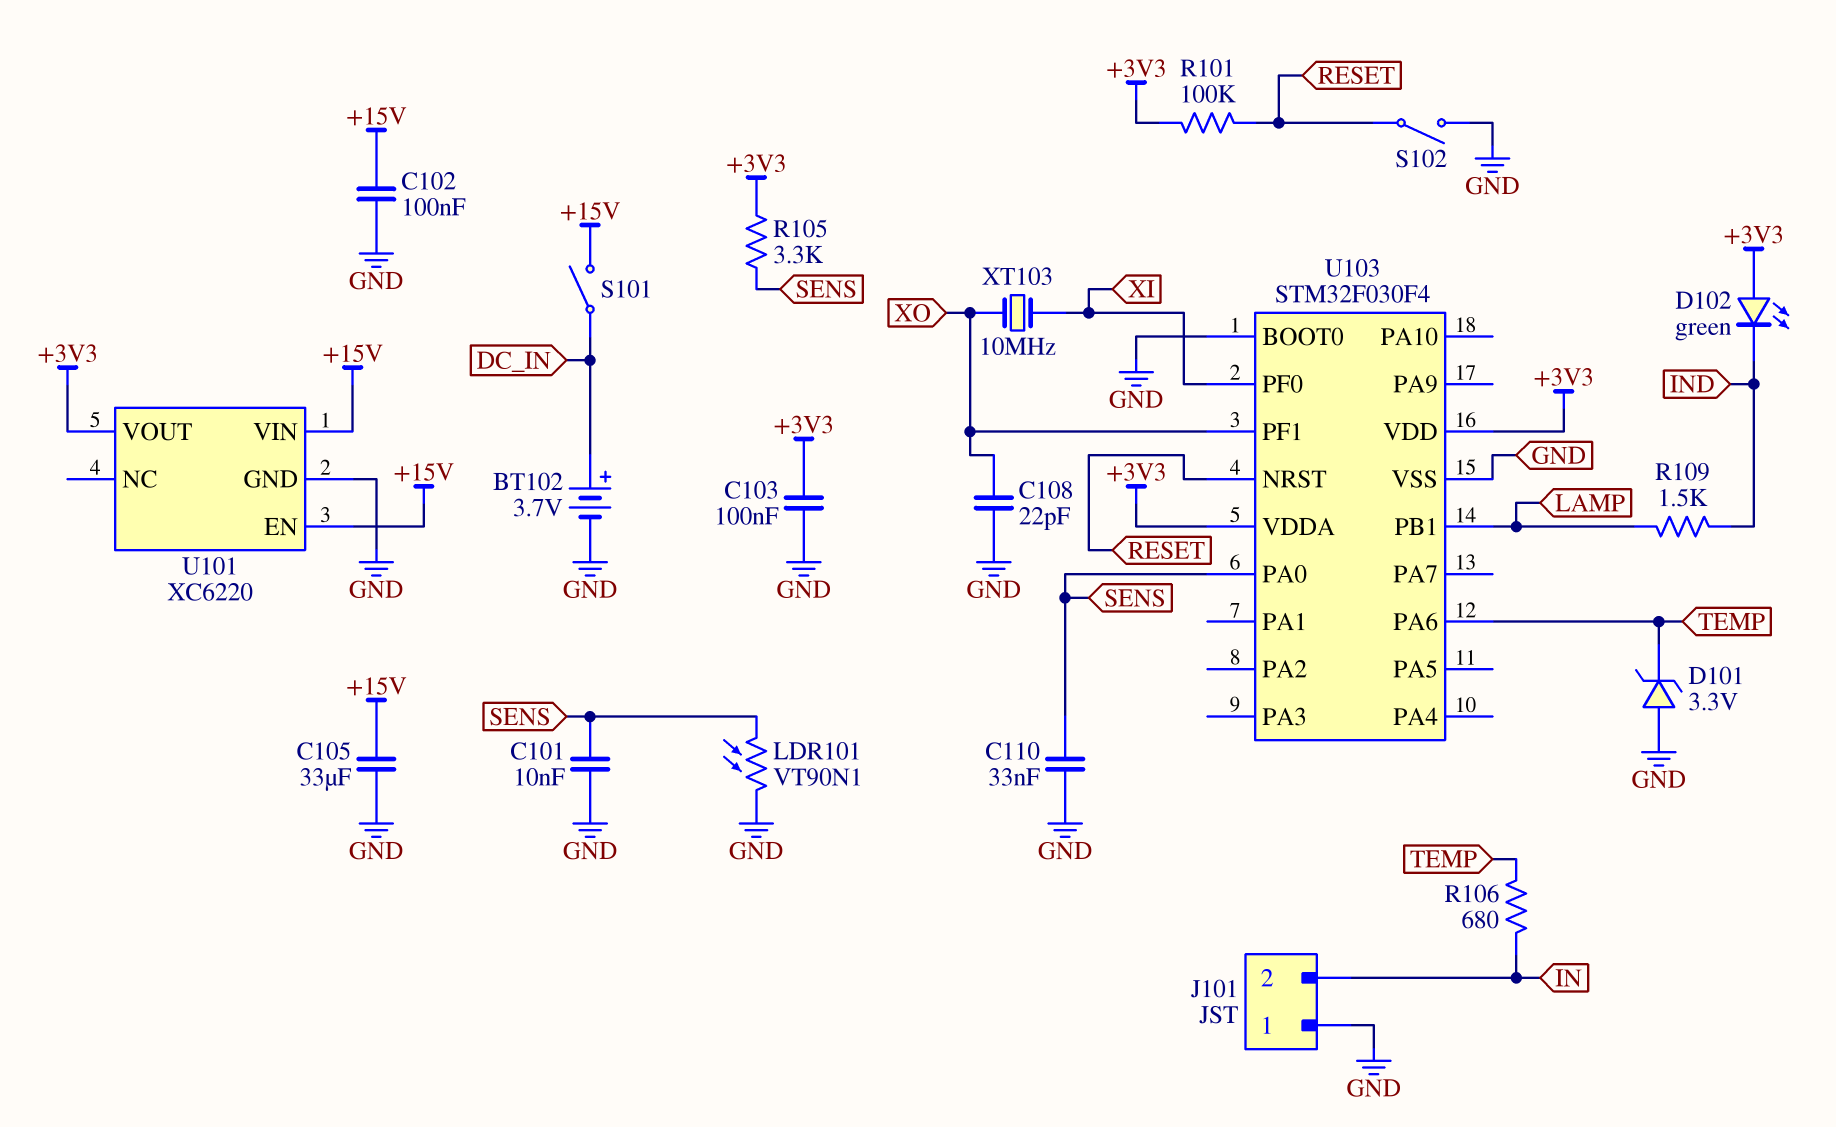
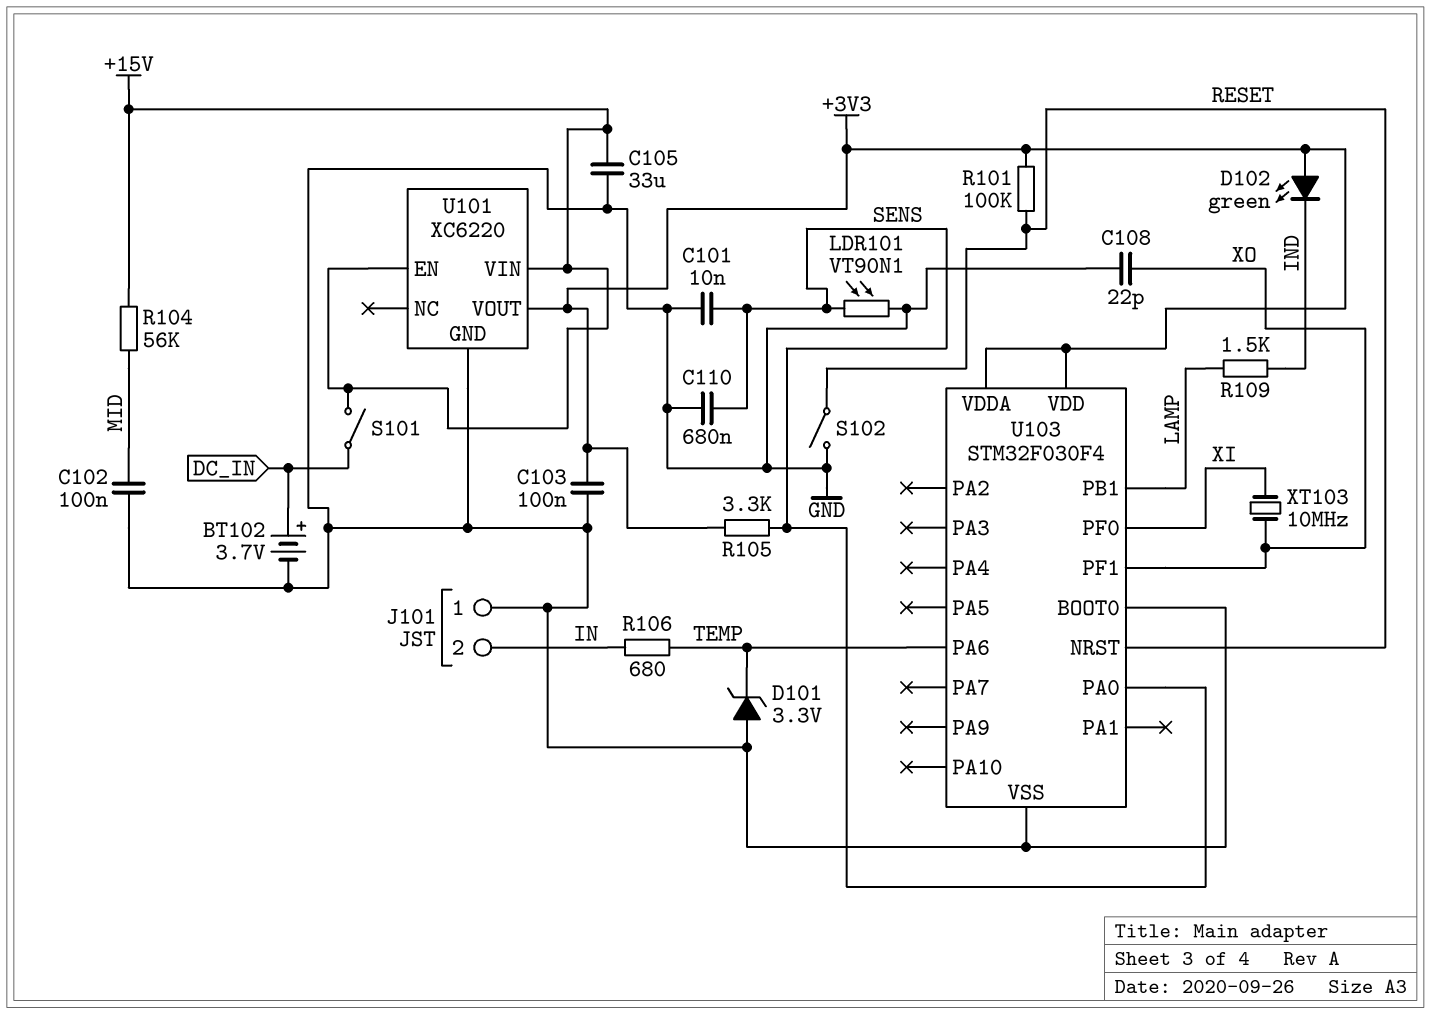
C102: 100nF (+15V, GND) -> 100nF (GND, MID)
C110: 33nF (GND, SENS) -> 680nF (GND, SENS)
R104: none -> 56k (+15V, MID)

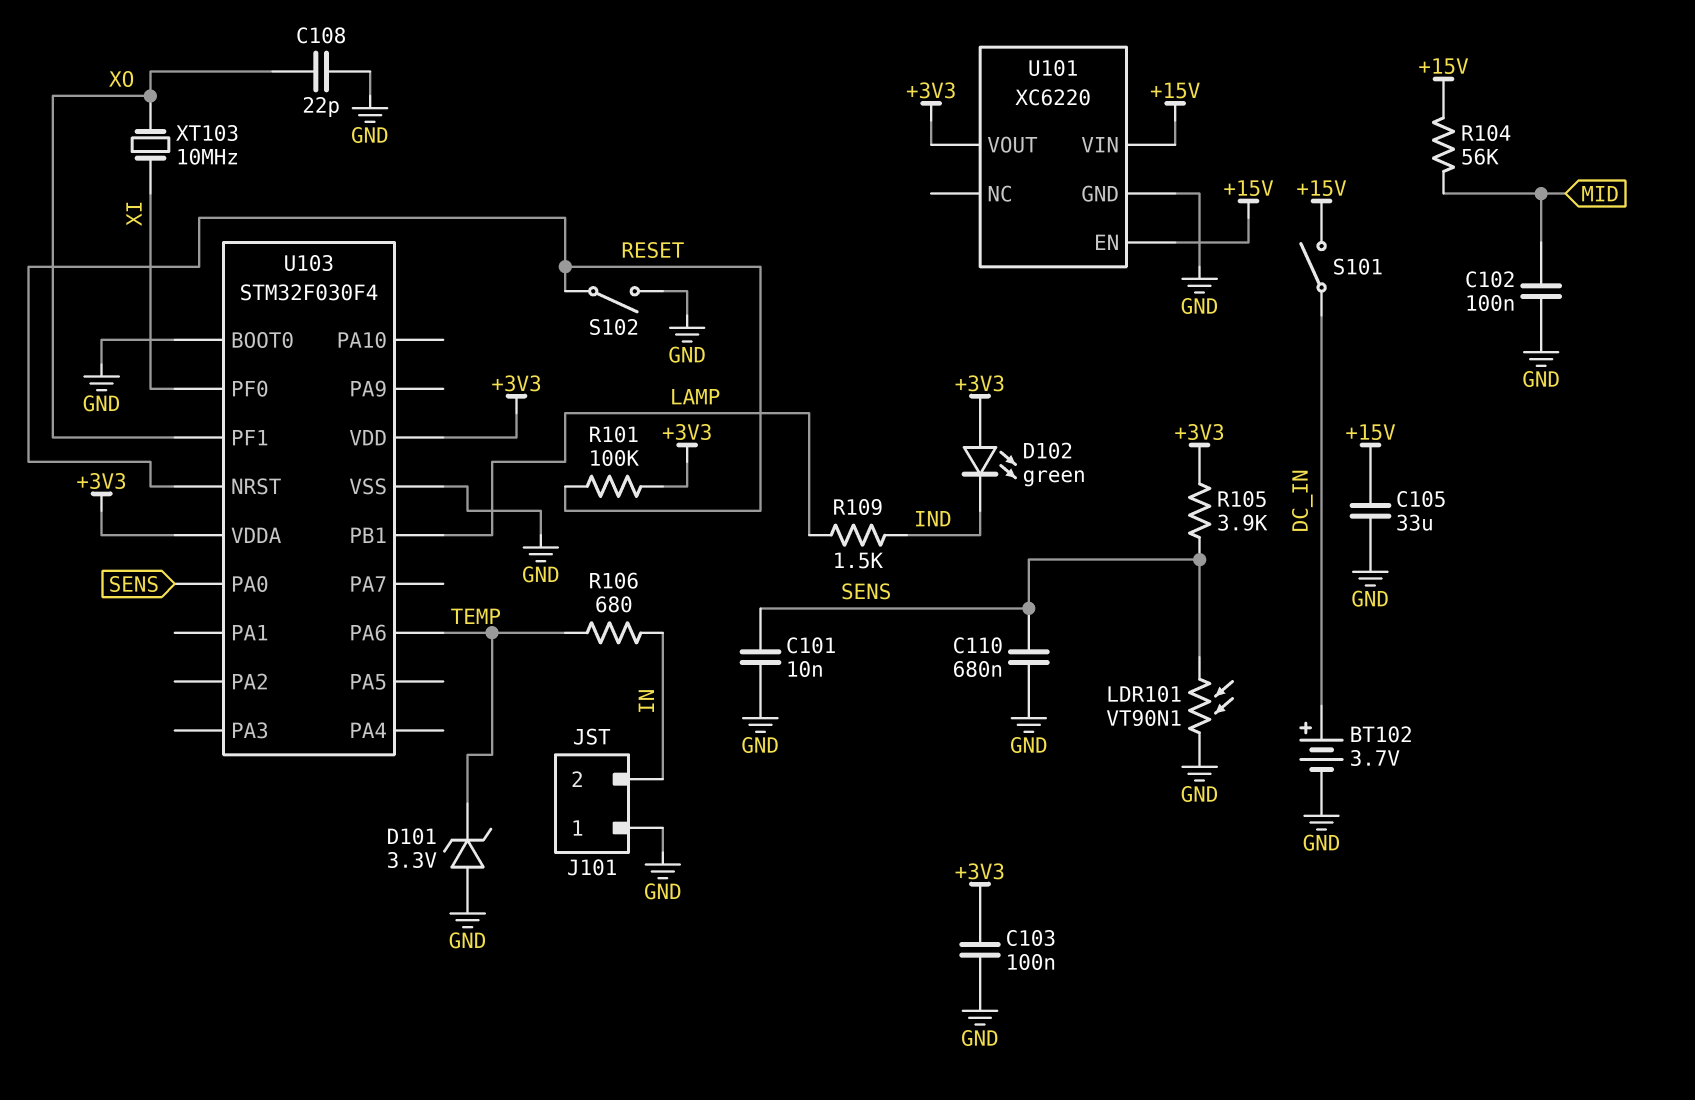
R105: 3.3k (+3V3, SENS) -> 3.9k (+3V3, SENS)

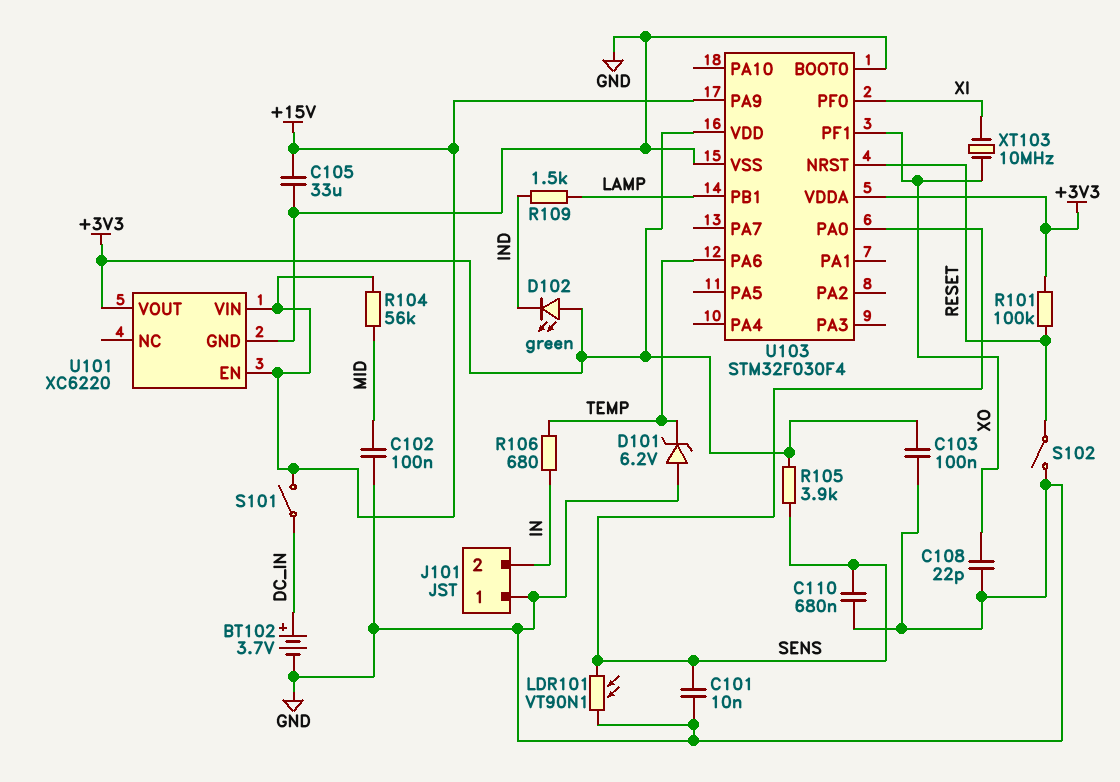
D101: zener 3.3V (A GND, K TEMP) -> zener 6.2V (A GND, K TEMP)
U103 pin PA9: none -> +15V

